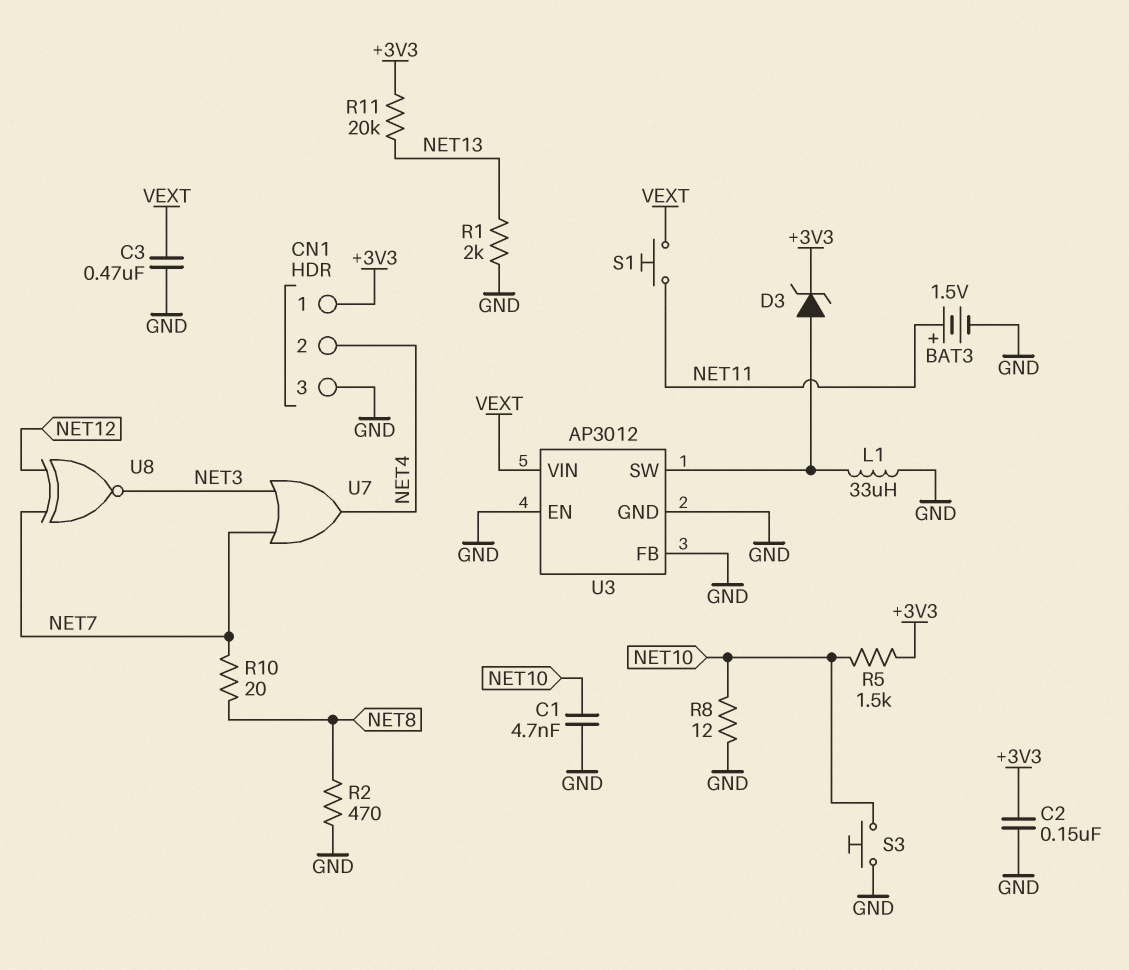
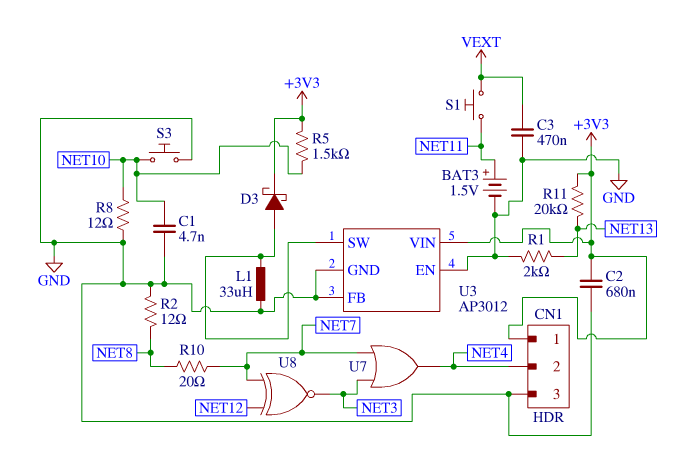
C2: 150nF (+3V3, GND) -> 680nF (+3V3, GND)
D3: zener (A U3/SW, K +3V3) -> schottky (A U3/SW, K +3V3)
R2: 470 (GND, NET8) -> 12 (GND, NET8)
U3 pin VIN: VEXT -> +3V3

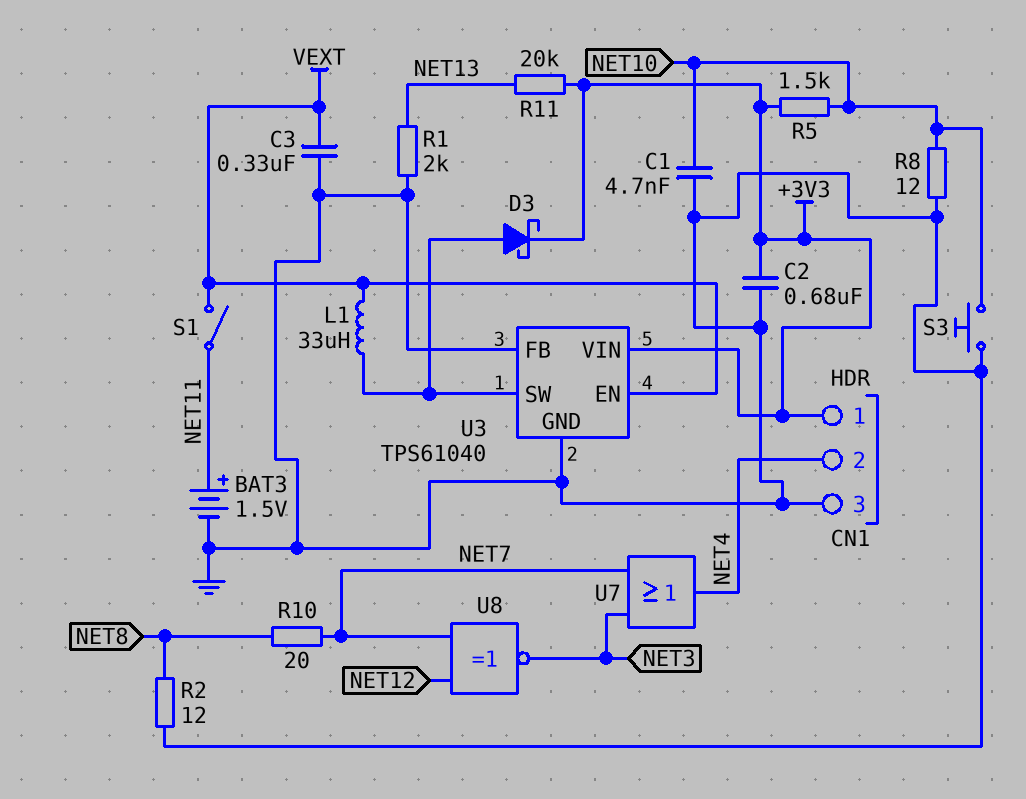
C3: 470nF (GND, VEXT) -> 330nF (GND, VEXT)
L1: 33uH (GND, U3/SW) -> 33uH (U3/SW, VEXT)
S1: button (NET11, VEXT) -> switch (NET11, VEXT)
U3: AP3012 -> TPS61040
U3 pin EN: GND -> VEXT

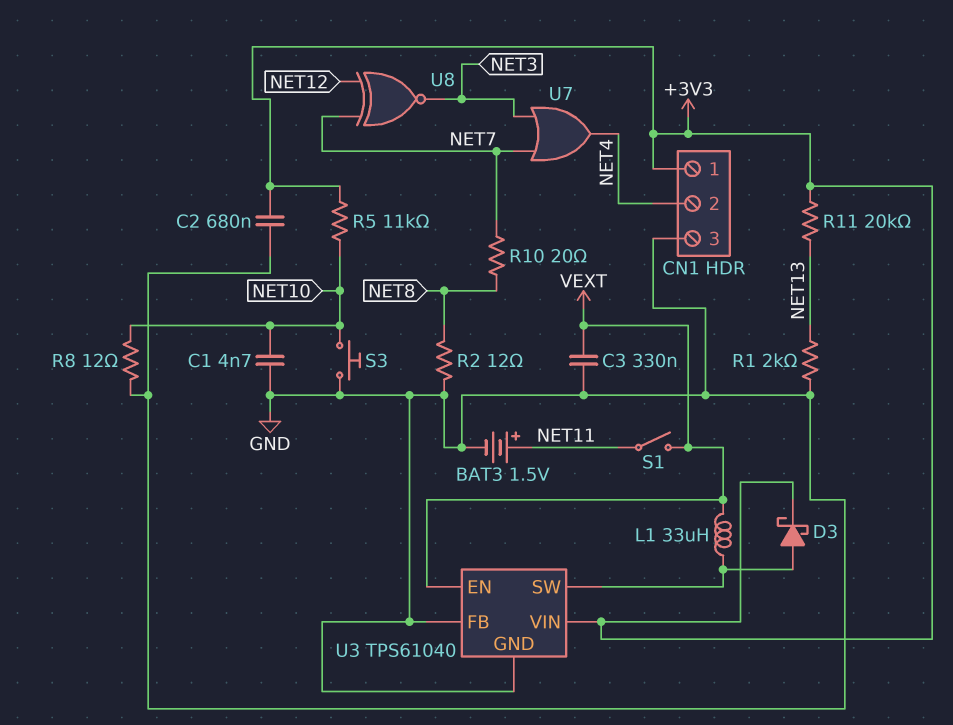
R5: 1.5k (+3V3, NET10) -> 11k (+3V3, NET10)

